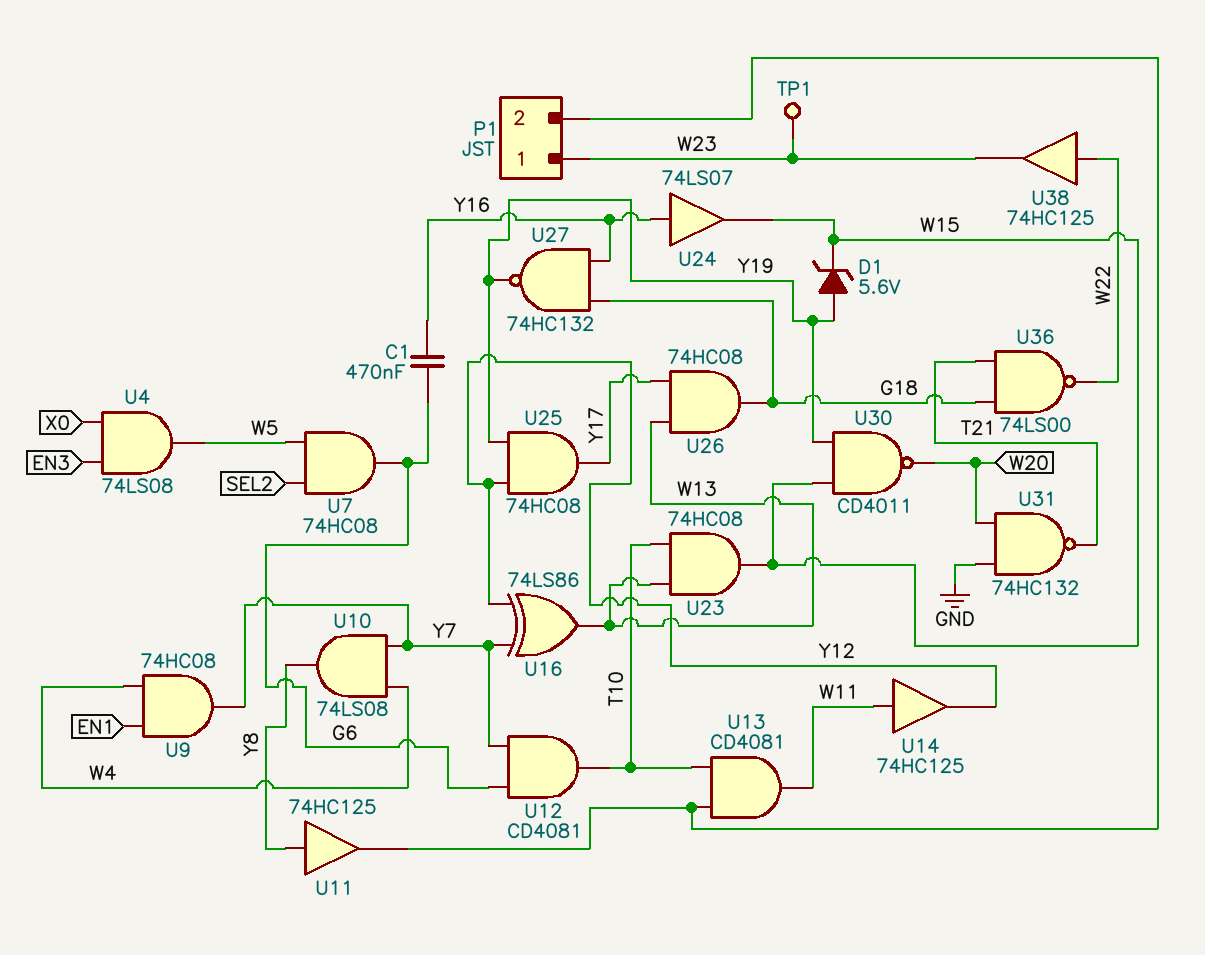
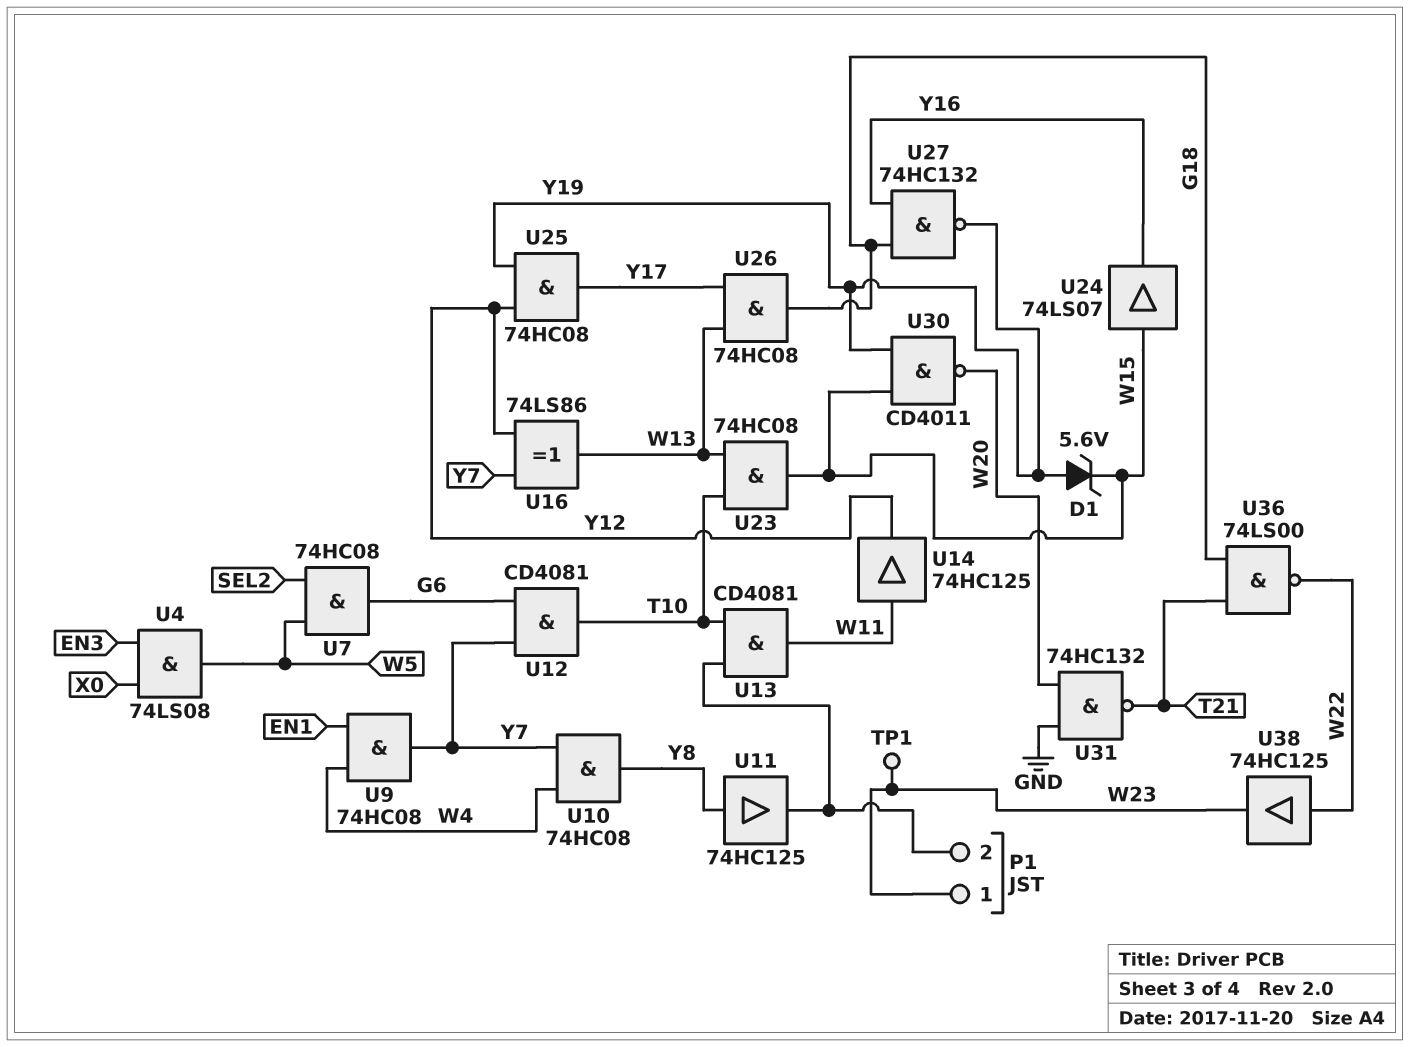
C1: 470nF (G6, Y16) -> none
U10: AND 74LS08 (in W4, in Y7, out Y8) -> AND 74HC08 (in W4, in Y7, out Y8)
U24: buffer 74LS07 (in Y16, out W15) -> buffer 74LS07 (in W15, out Y16)

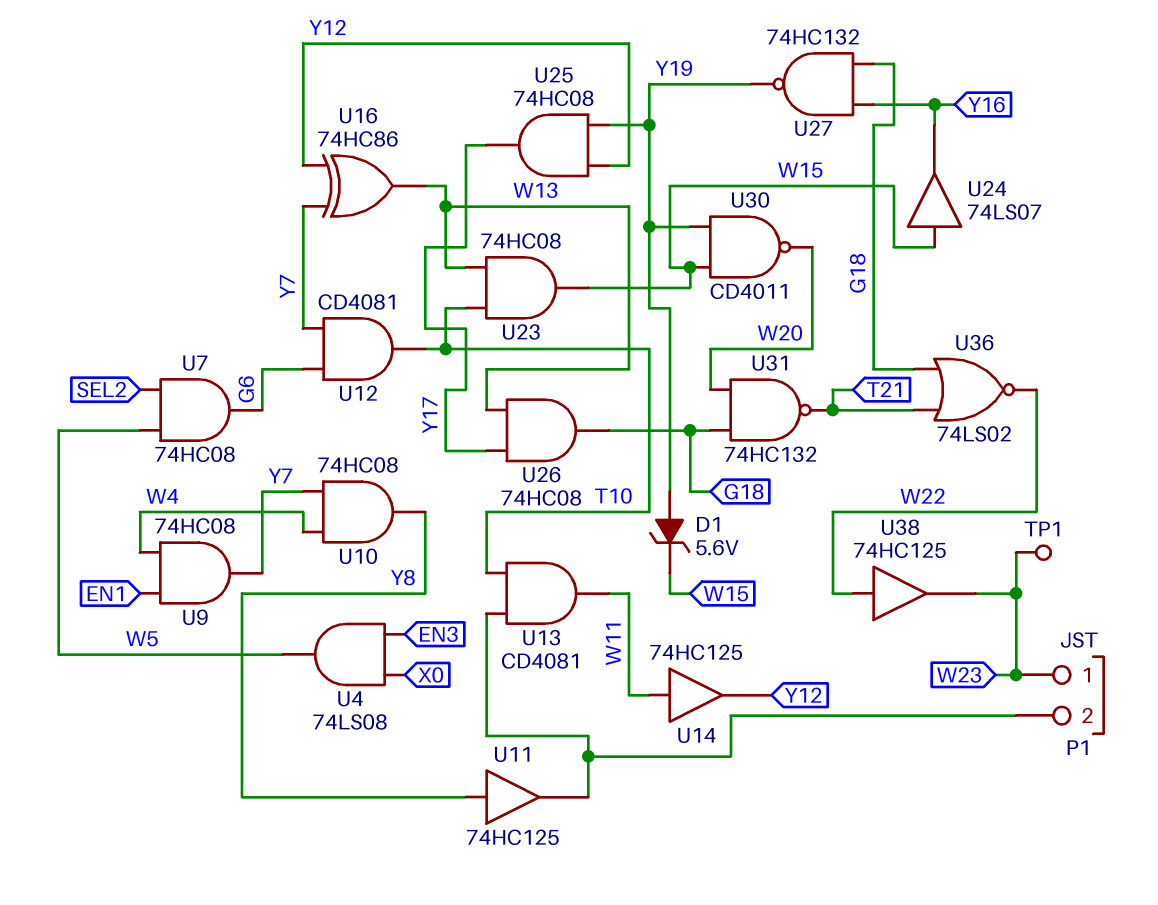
U16: XOR 74LS86 (in Y7, in Y12, out W13) -> XOR 74HC86 (in Y7, in Y12, out W13)
U31: NAND 74HC132 (in GND, in W20, out T21) -> NAND 74HC132 (in G18, in W20, out T21)
U36: NAND 74LS00 (in G18, in T21, out W22) -> NOR 74LS02 (in G18, in T21, out W22)

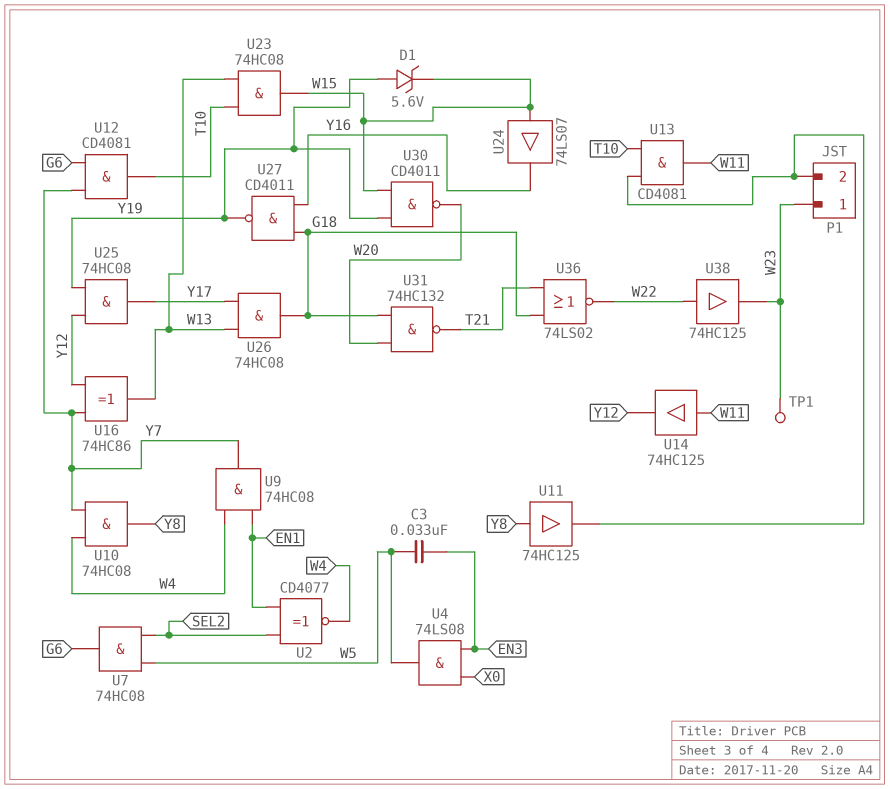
C3: none -> 33nF (EN3, W5)
U2: none -> XNOR CD4077 (in EN1, in SEL2, out W4)
U27: NAND 74HC132 (in G18, in Y16, out Y19) -> NAND CD4011 (in G18, in Y16, out Y19)

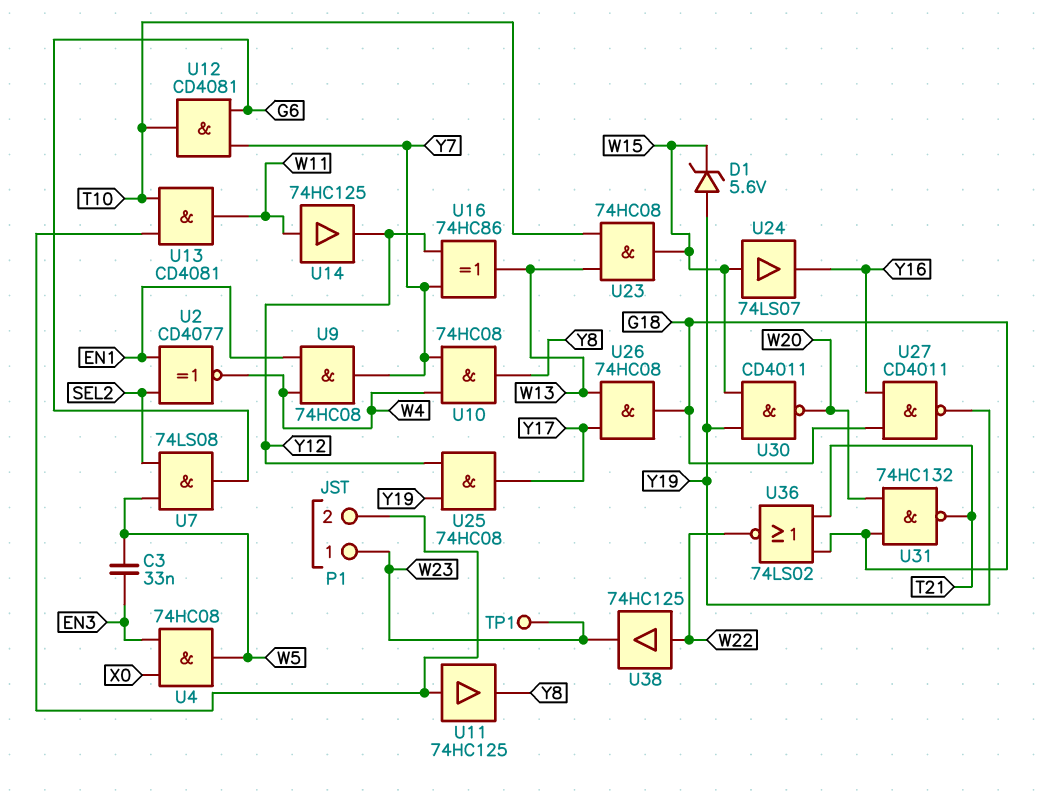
U4: AND 74LS08 (in EN3, in X0, out W5) -> AND 74HC08 (in EN3, in X0, out W5)
U7: AND 74HC08 (in SEL2, in W5, out G6) -> AND 74LS08 (in SEL2, in W5, out G6)
U11: buffer 74HC125 (in Y8, out P1/2) -> buffer 74HC125 (in P1/2, out Y8)

